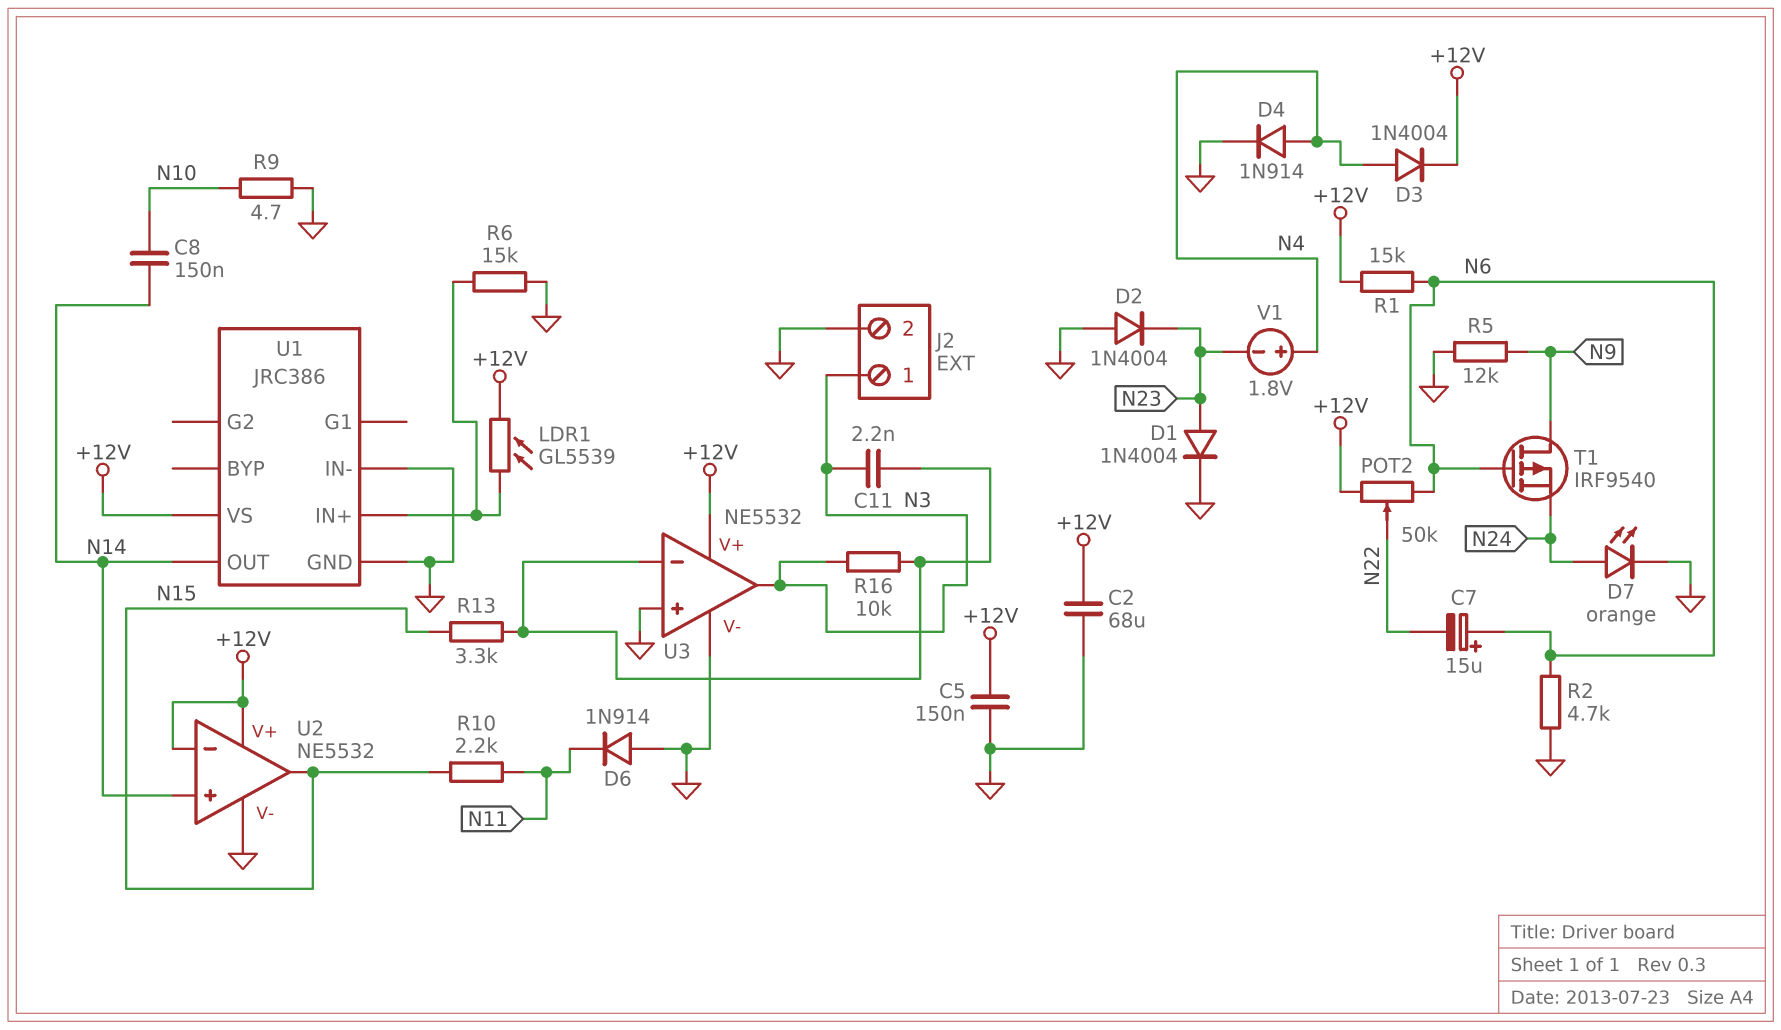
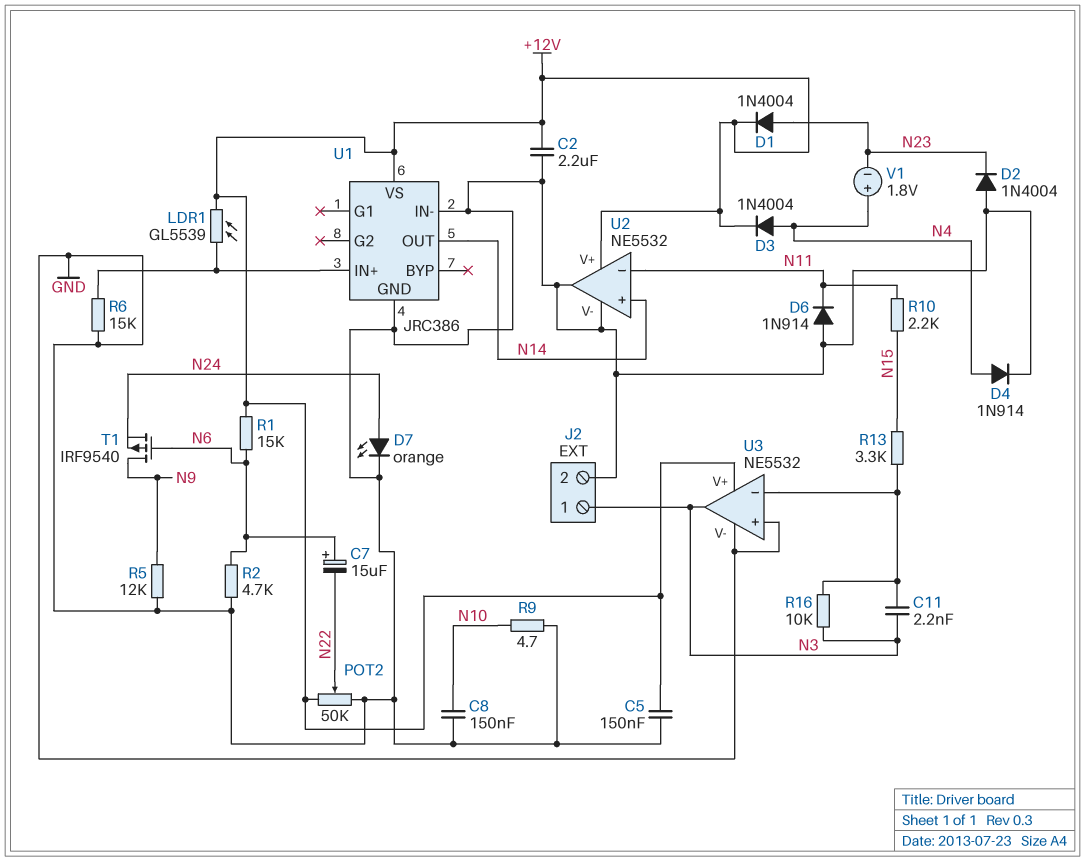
C2: 68uF (+12V, GND) -> 2.2uF (+12V, GND)
C8: 150nF (N10, N14) -> 150nF (GND, N10)
D1: diode 1N4004 (A N23, K GND) -> diode 1N4004 (A N23, K +12V)
POT2: 50k (+12V, N6, wiper N22) -> 50k (+12V, GND, wiper N22)
U2 pin in-: +12V -> N11
U2 pin out: N15 -> GND

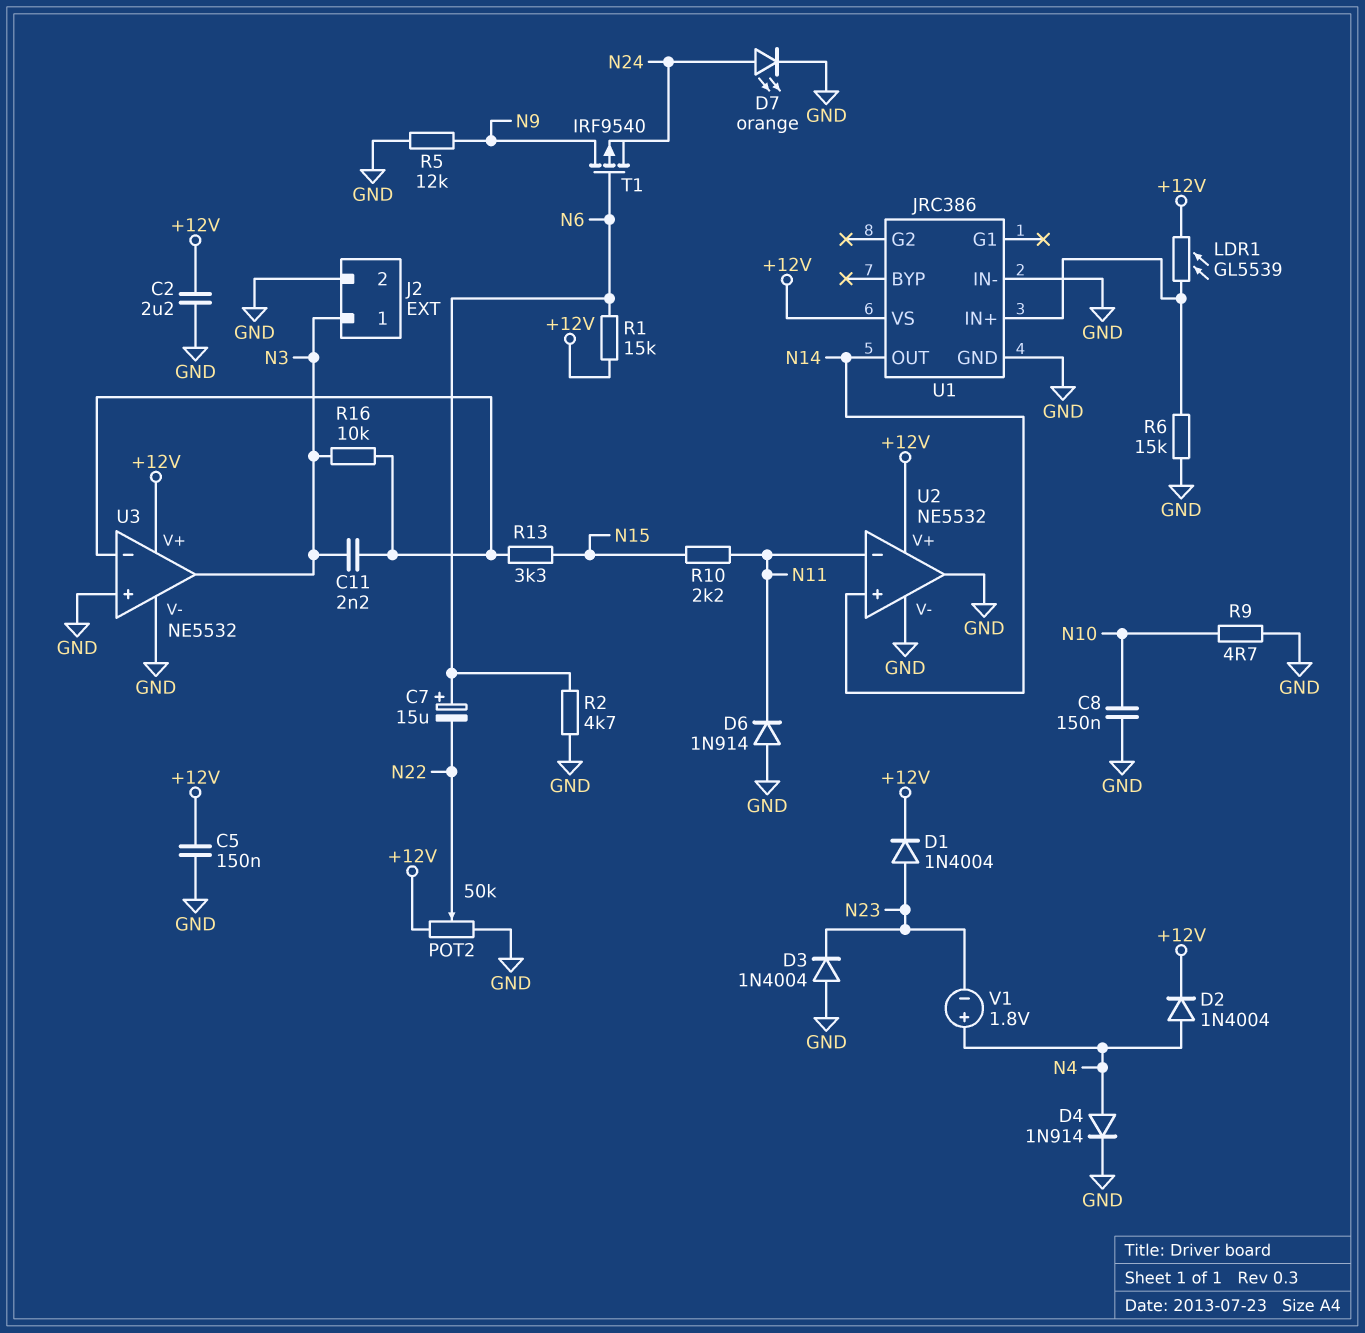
D2: diode 1N4004 (A GND, K N23) -> diode 1N4004 (A N4, K +12V)
D3: diode 1N4004 (A N4, K +12V) -> diode 1N4004 (A GND, K N23)

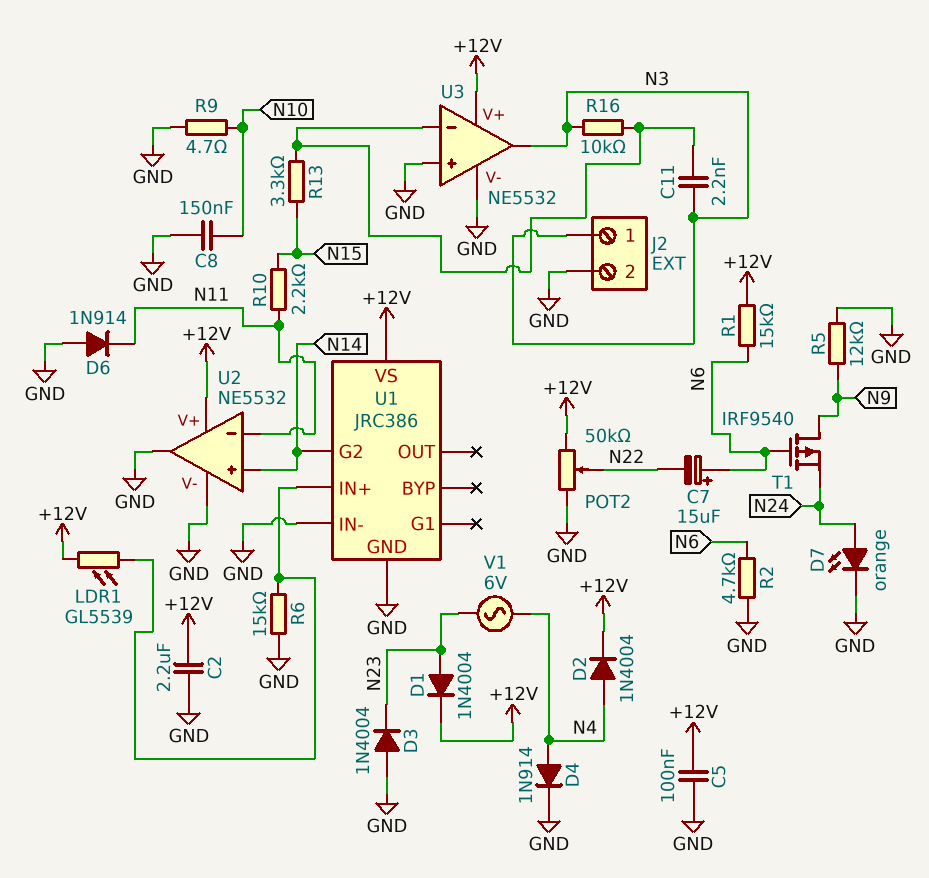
C5: 150nF (+12V, GND) -> 100nF (+12V, GND)
U1 pin G2: none -> N14
U1 pin OUT: N14 -> none
V1: 1.8V (plus N4, minus N23) -> AC 6V (N4, N23)

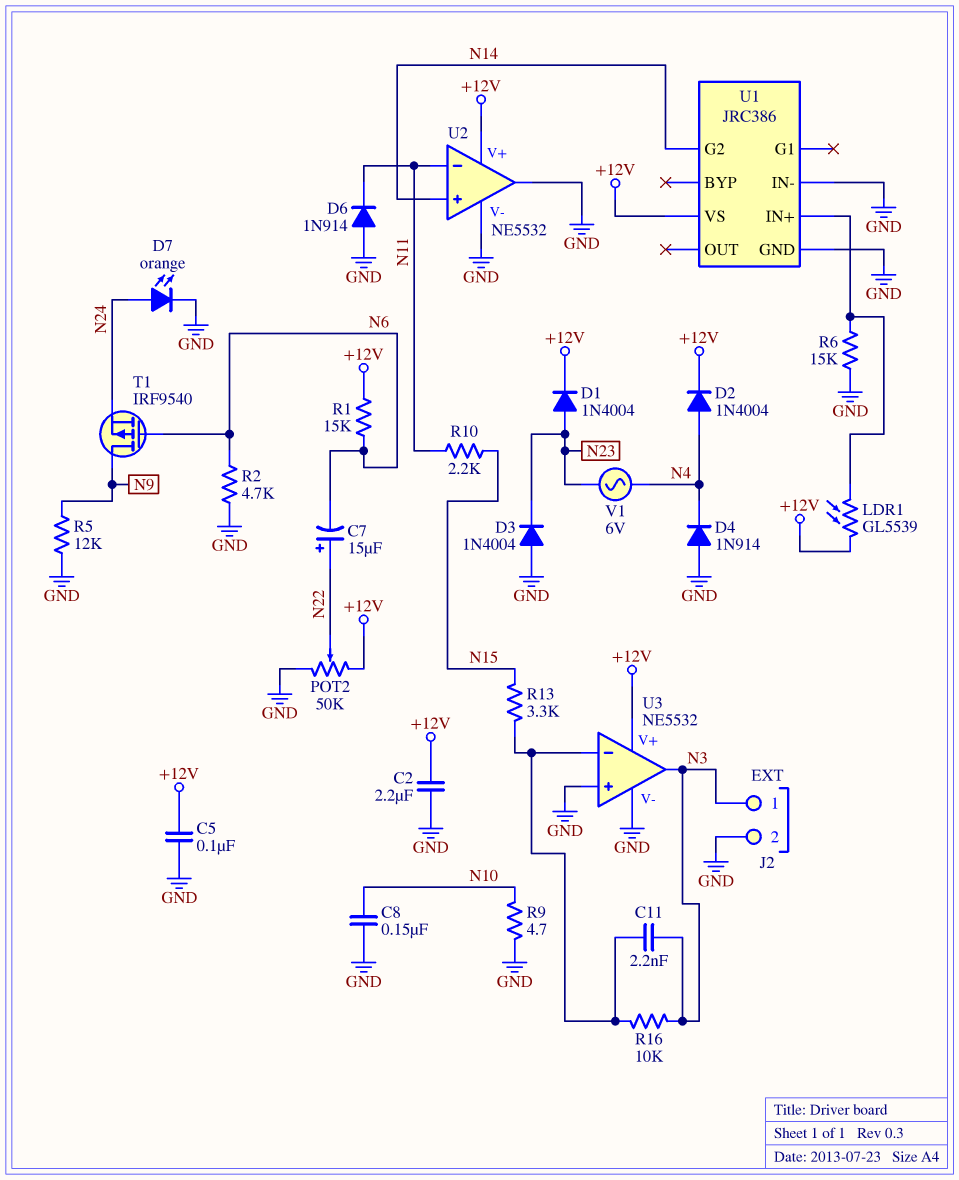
C7: 15uF (plus N6, minus N22) -> 15uF (plus N22, minus N6)
D4: diode 1N914 (A N4, K GND) -> diode 1N914 (A GND, K N4)

